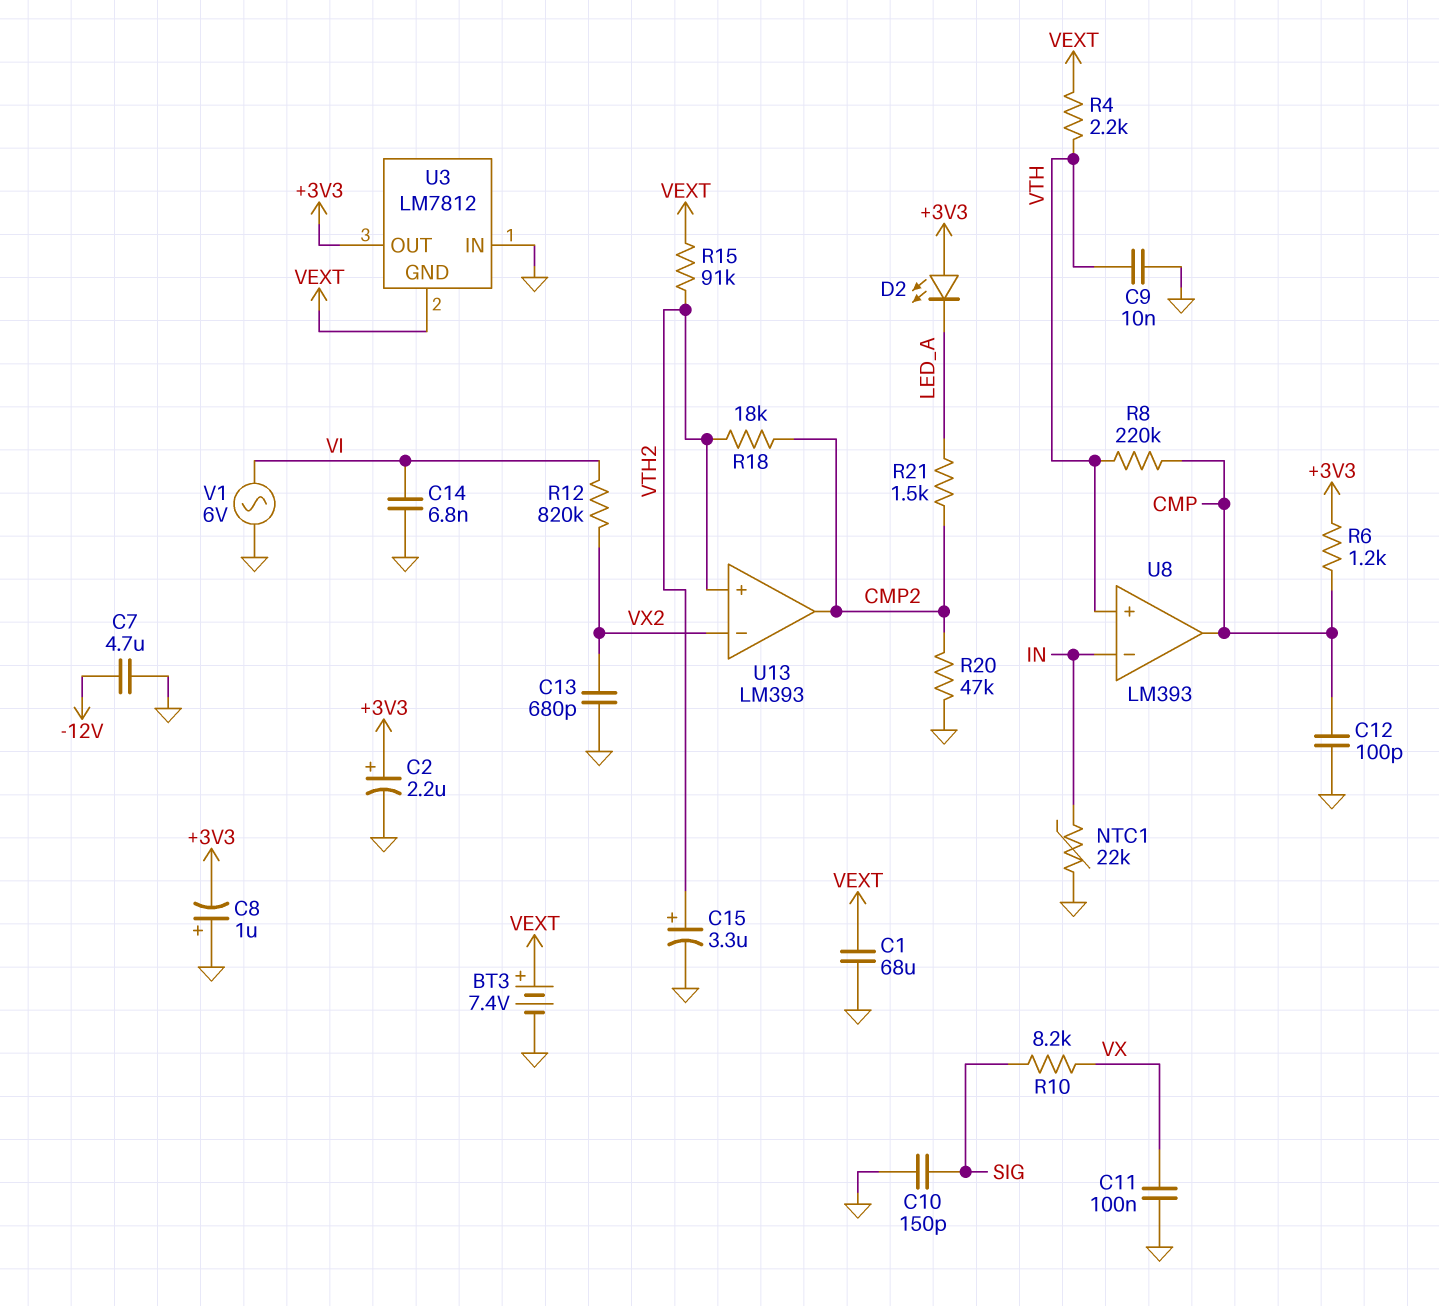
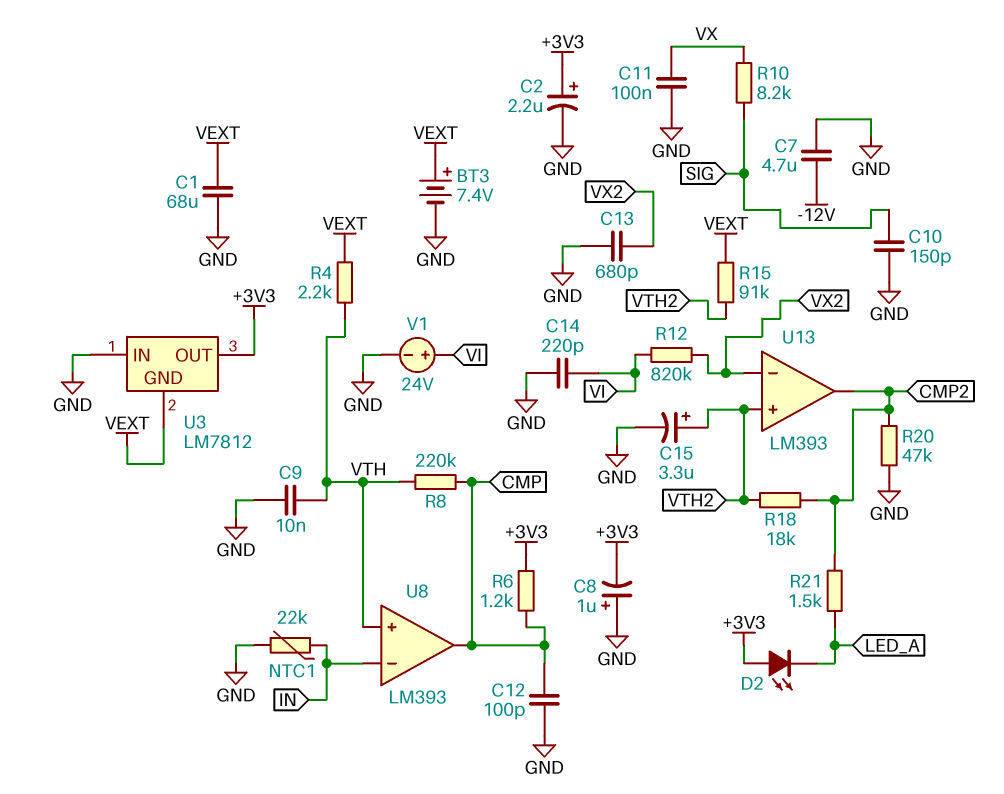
C14: 6.8nF (GND, VI) -> 220pF (GND, VI)
V1: AC 6V (GND, VI) -> 24V (plus VI, minus GND)

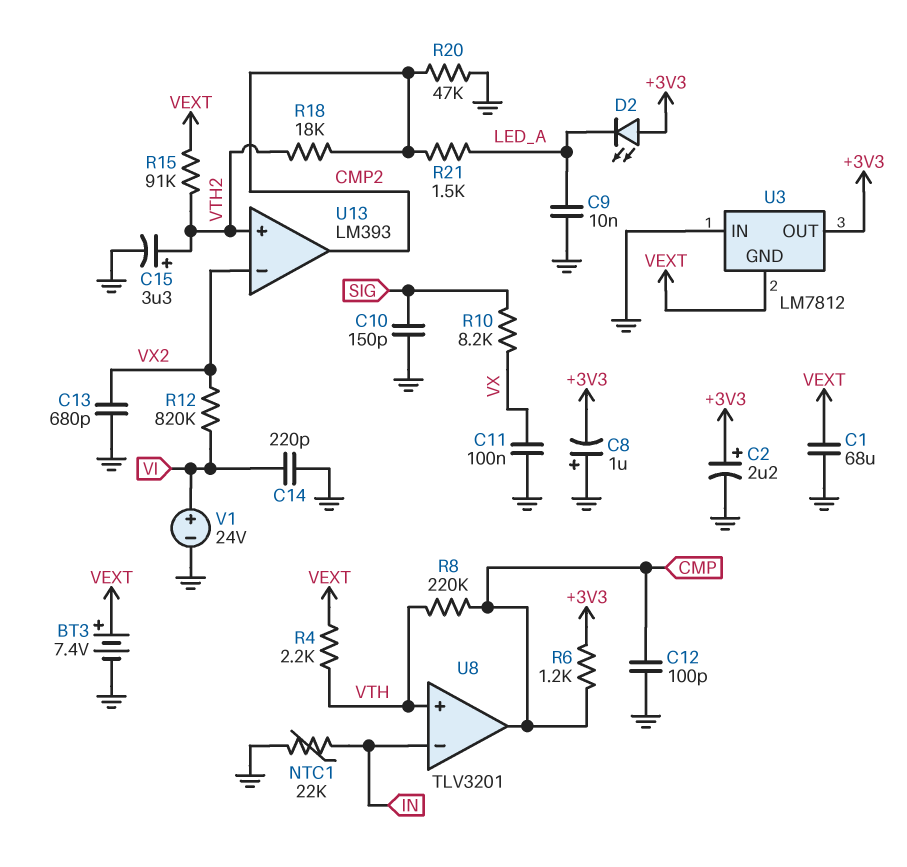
C7: 4.7uF (-12V, GND) -> none
C9: 10nF (GND, VTH) -> 10nF (GND, LED_A)
U8: LM393 -> TLV3201

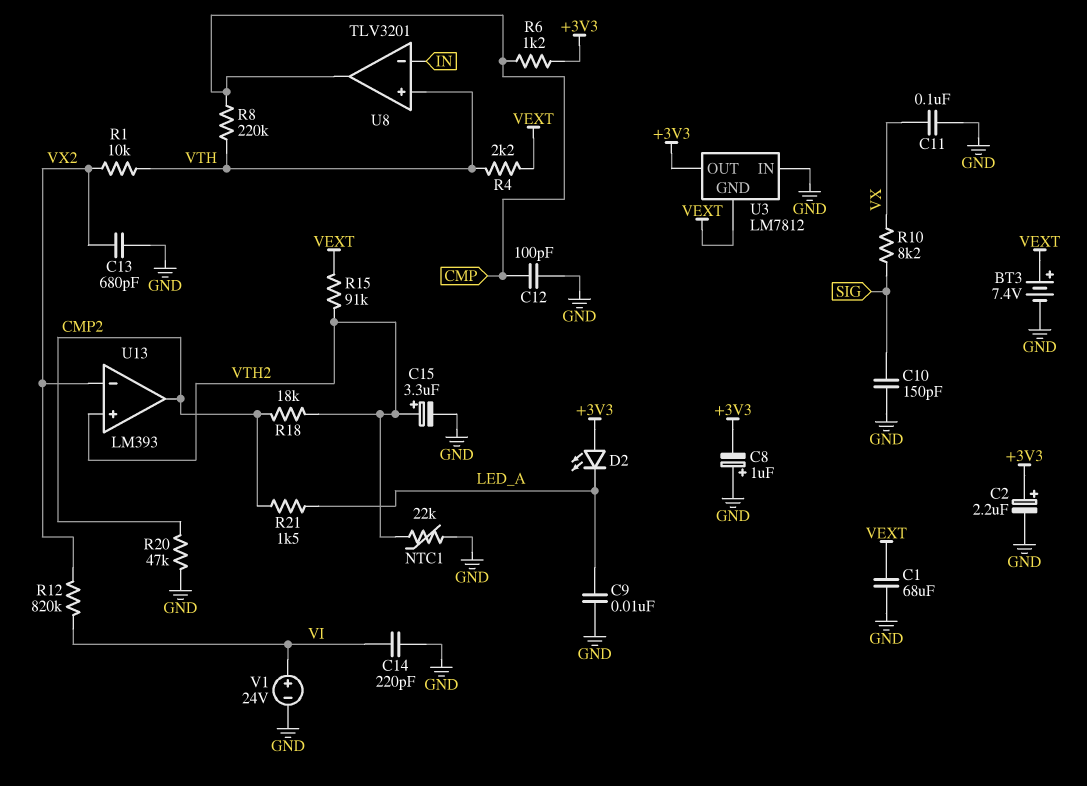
NTC1: 22k (GND, IN) -> 22k (GND, VTH2)
R1: none -> 10k (VTH, VX2)

